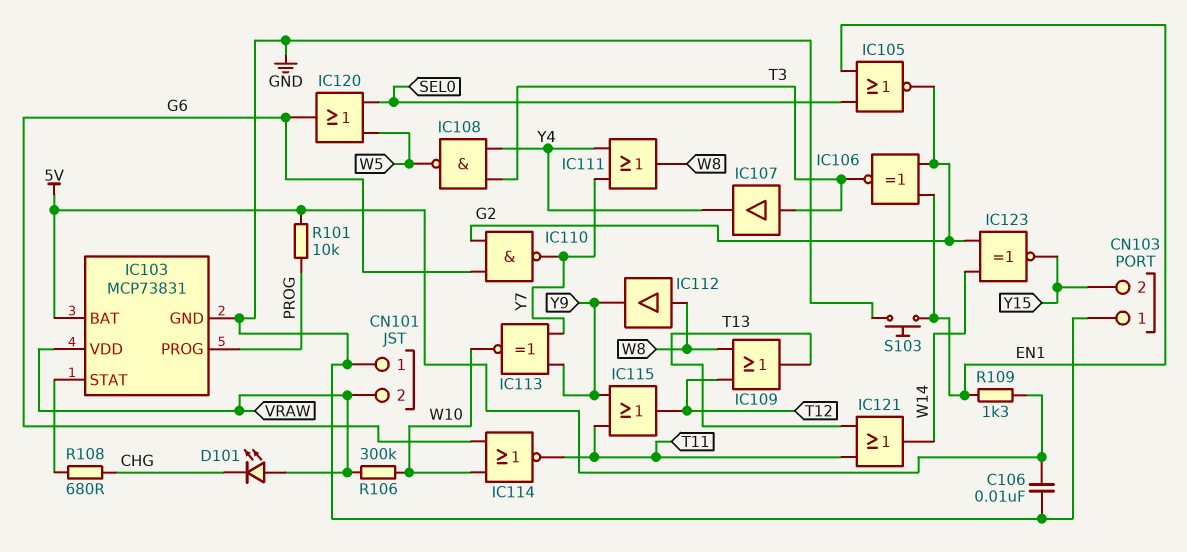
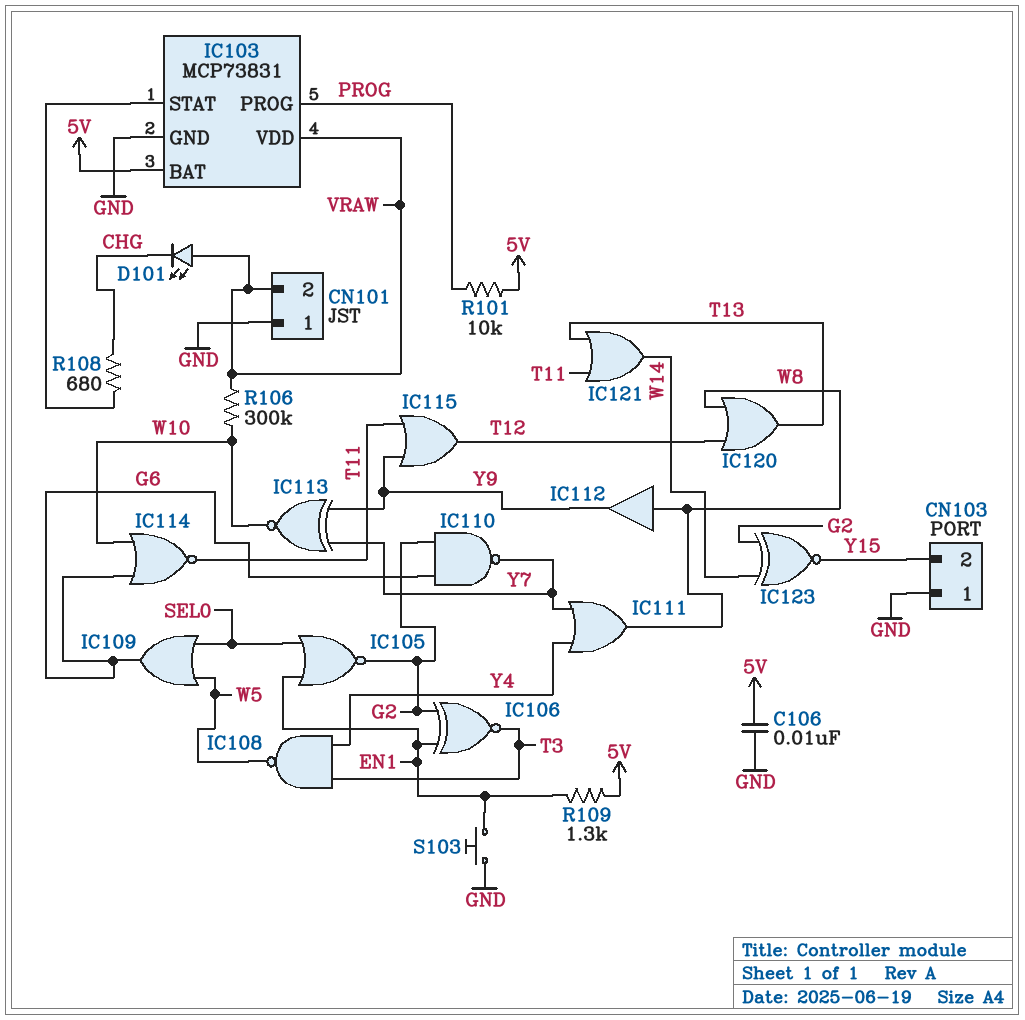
IC107: buffer (in T3, out Y4) -> none
IC109: OR (in T12, in W8, out T13) -> OR (in SEL0, in W5, out G6)
IC120: OR (in SEL0, in W5, out G6) -> OR (in T12, in W8, out T13)

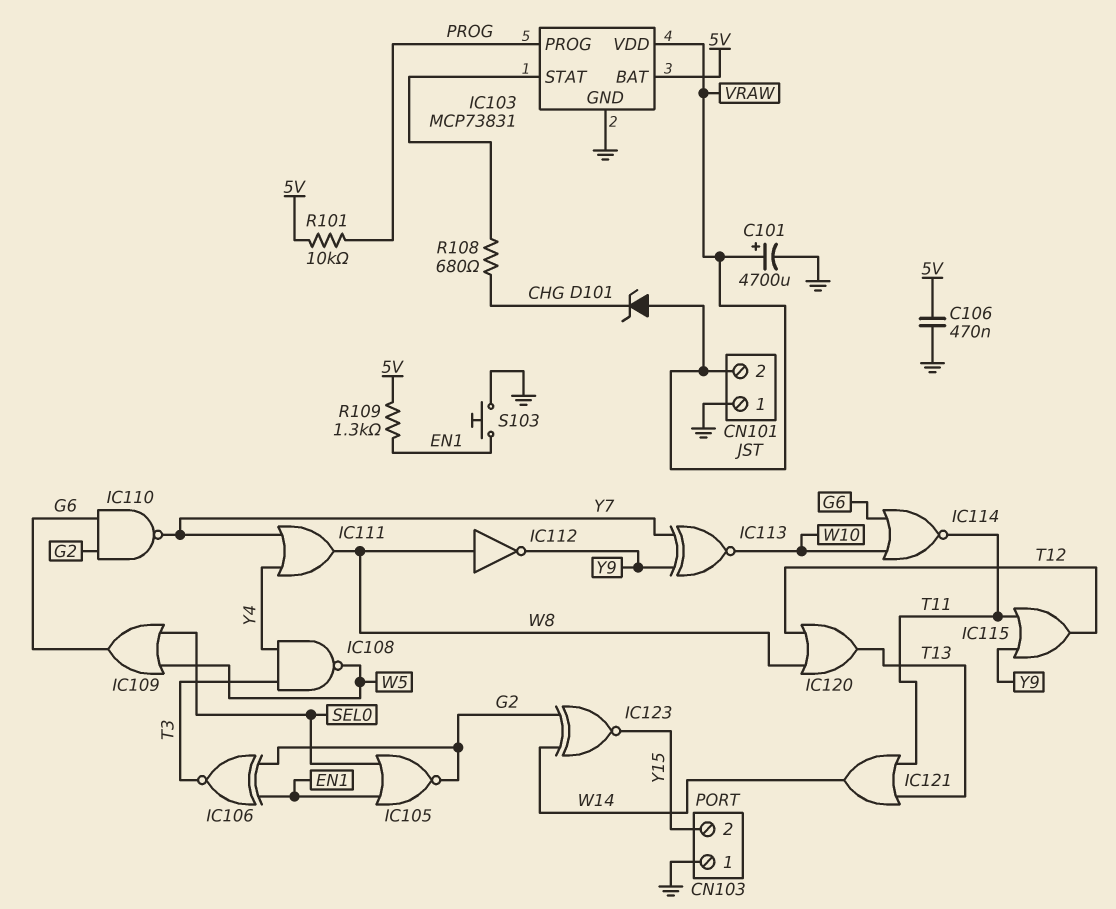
C101: none -> 4700uF (plus VRAW, minus GND)
C106: 10nF (5V, GND) -> 470nF (5V, GND)
D101: LED (A VRAW, K CHG) -> zener (A VRAW, K CHG)
IC112: buffer (in W8, out Y9) -> NOT (in W8, out Y9)
R106: 300k (VRAW, W10) -> none

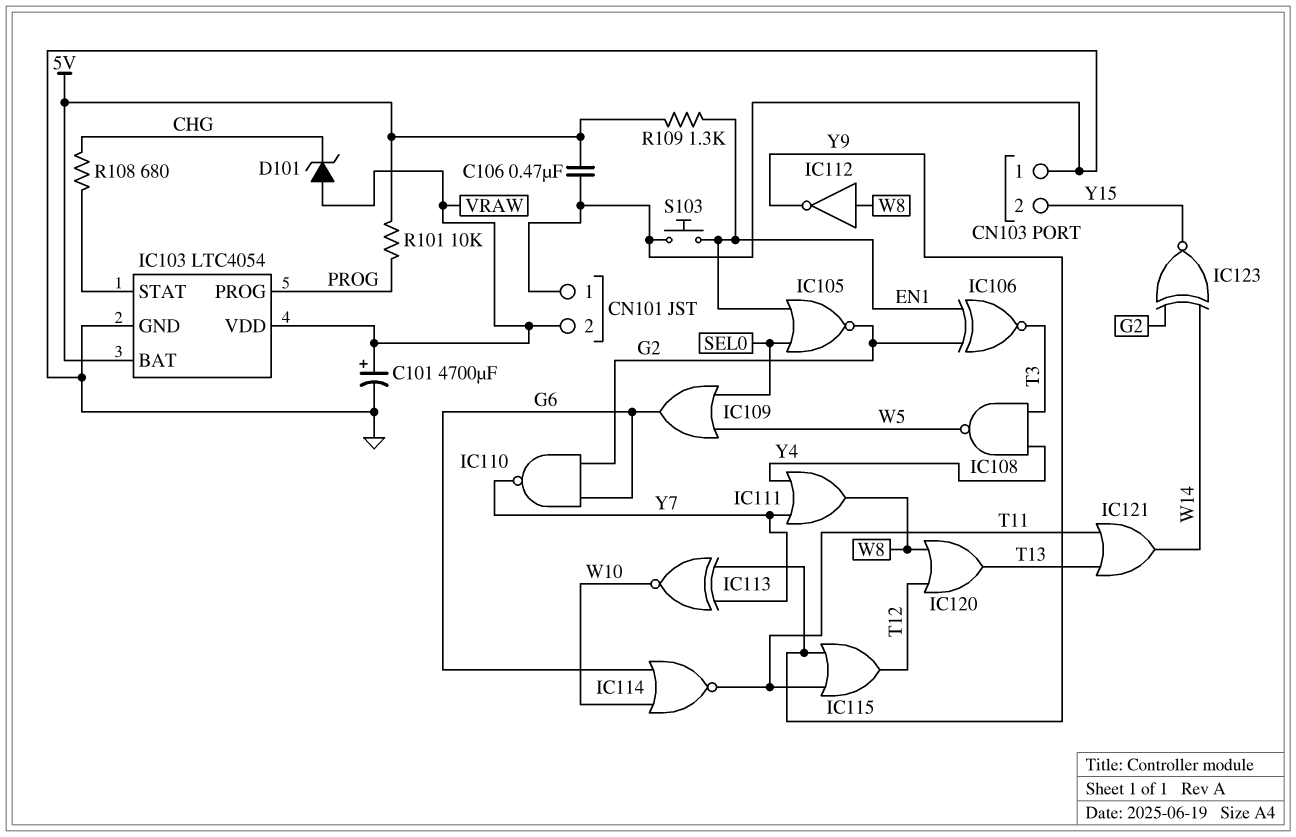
IC103: MCP73831 -> LTC4054

